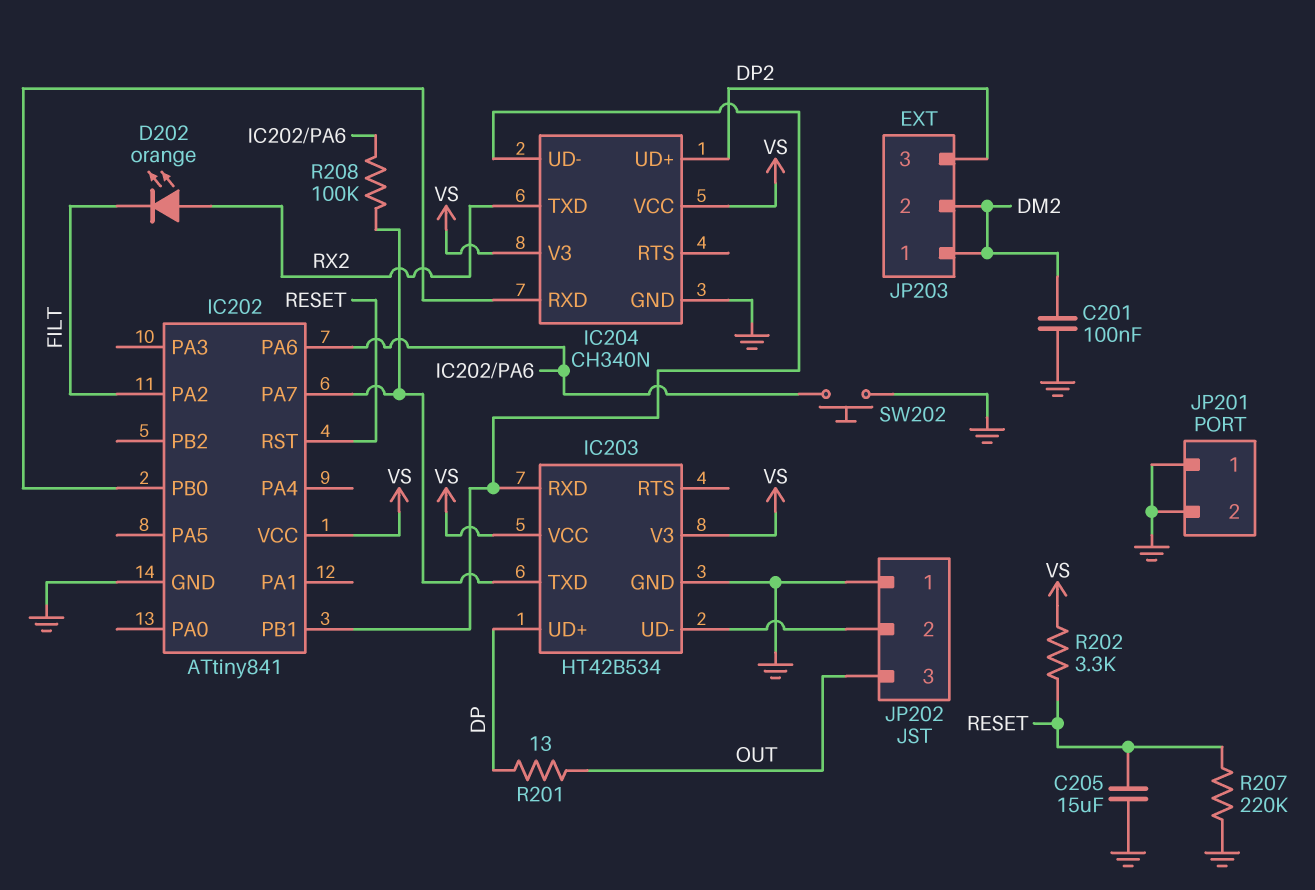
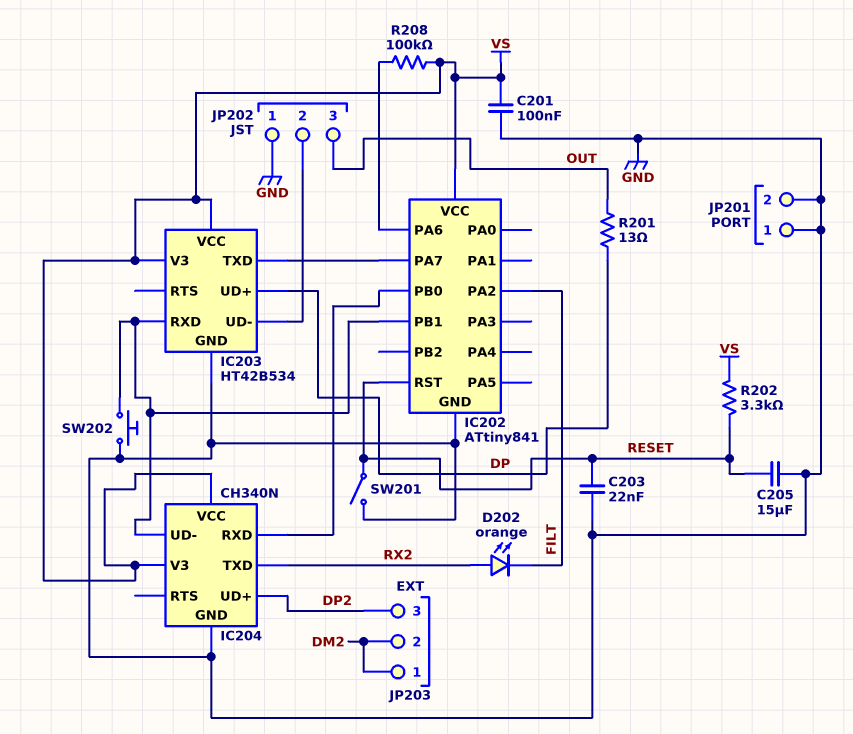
C201: 100nF (DM2, GND) -> 100nF (GND, VS)
C203: none -> 22nF (GND, RESET)
R207: 220k (GND, RESET) -> none
R208: 100k (IC202/PA6, IC202/PA7) -> 100k (IC202/PA6, VS)
SW201: none -> switch (GND, RESET)
SW202: button (GND, IC202/PA6) -> button (GND, IC202/PB1)

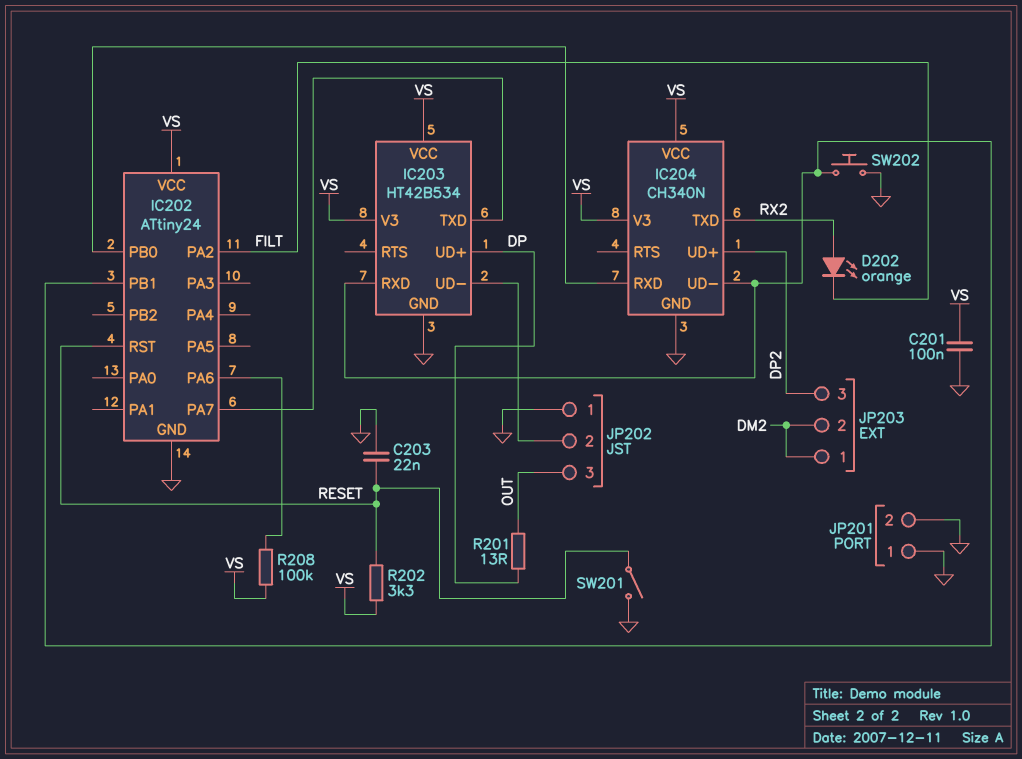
C205: 15uF (GND, RESET) -> none
IC202: ATtiny841 -> ATtiny24

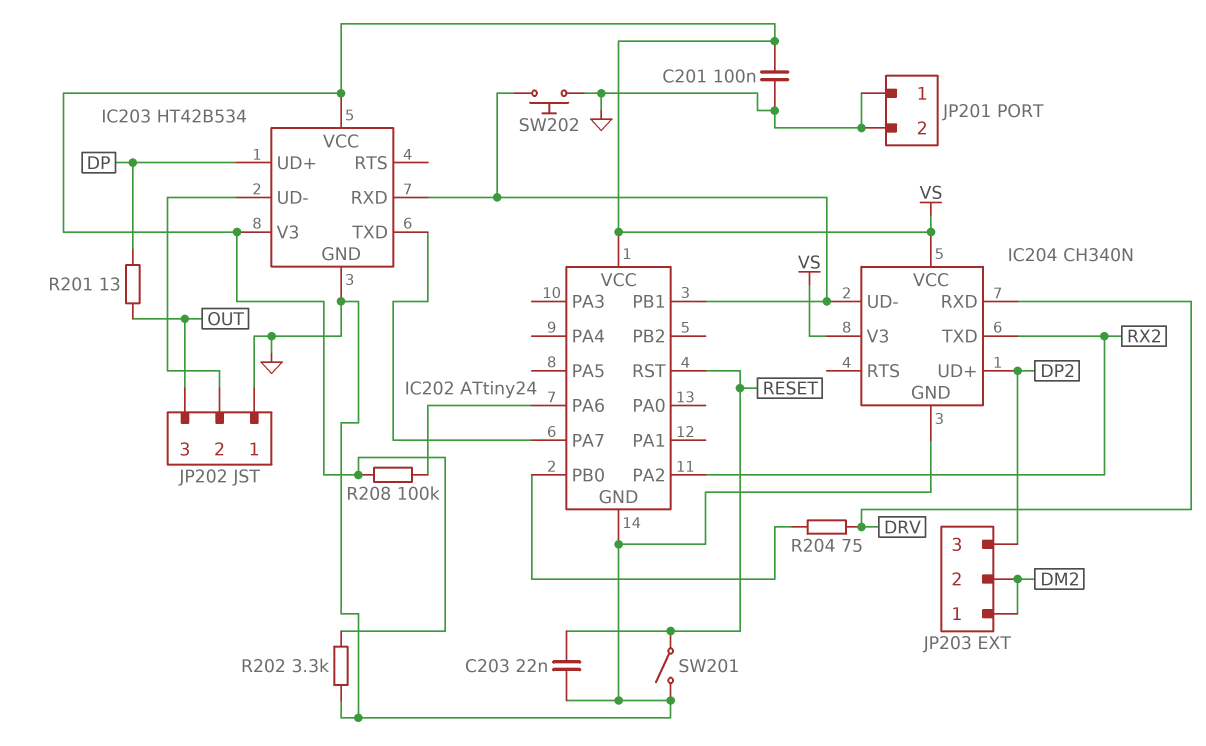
D202: LED orange (A RX2, K FILT) -> none
IC202 pin PA2: FILT -> RX2
IC204 pin RXD: IC202/PB0 -> DRV
R202: 3.3k (RESET, VS) -> 3.3k (GND, VS)
R204: none -> 75 (DRV, IC202/PB0)

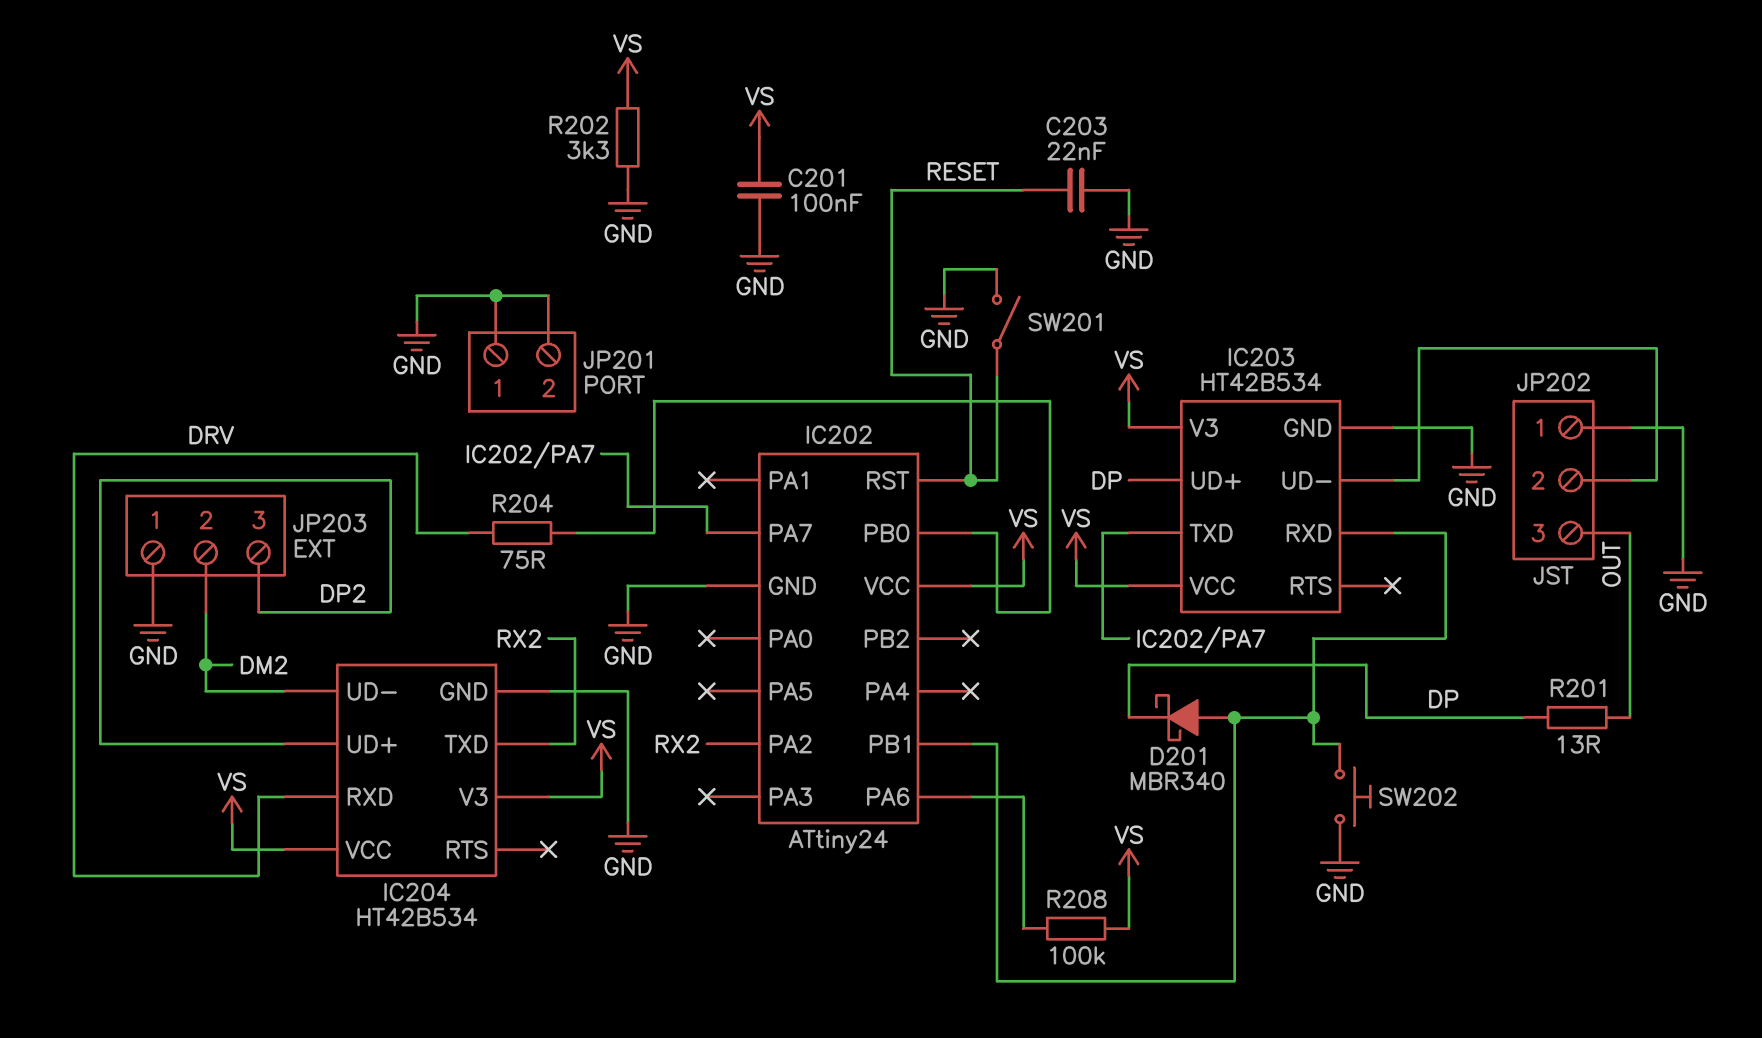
D201: none -> schottky MBR340 (A IC202/PB1, K DP)
IC204: CH340N -> HT42B534
IC204 pin UD-: IC202/PB1 -> DM2
JP203 pin 1: DM2 -> GND

